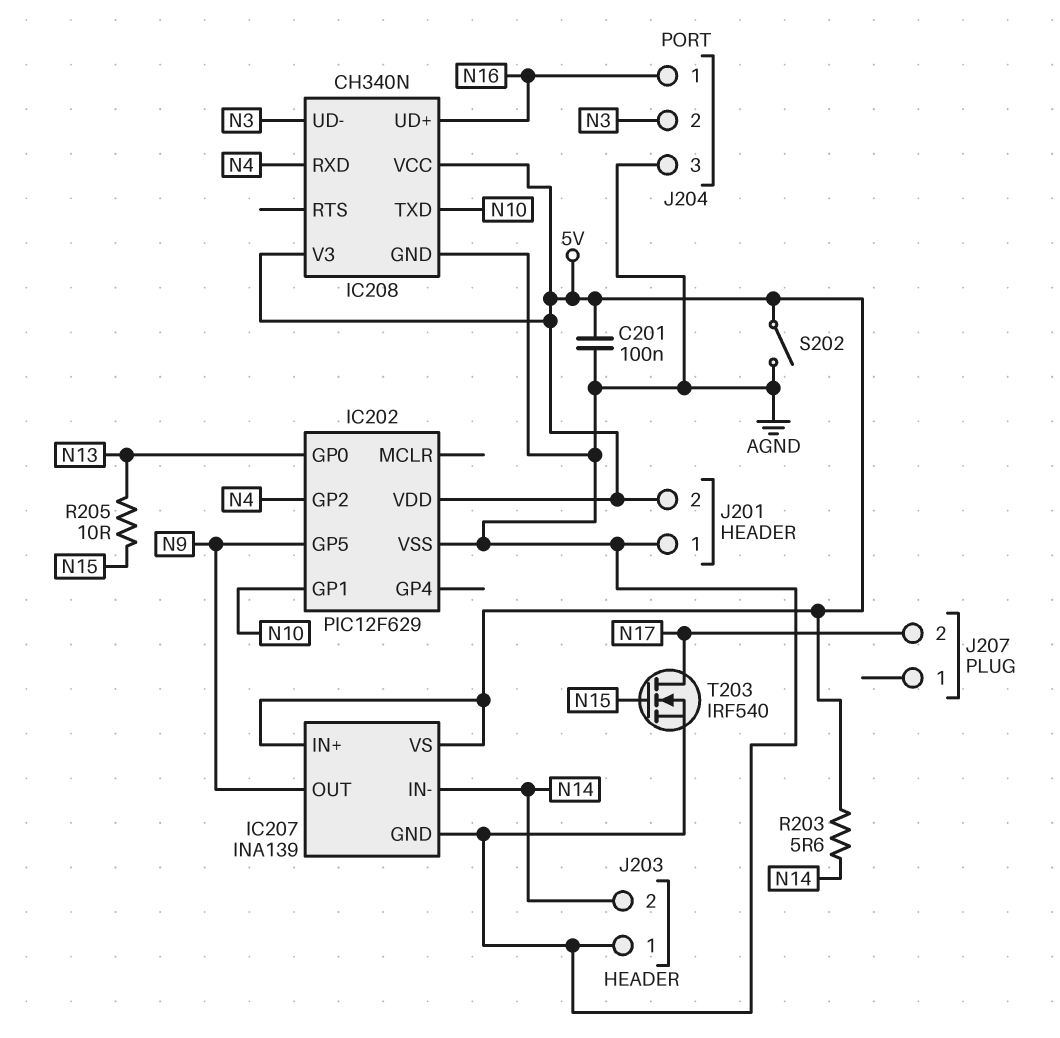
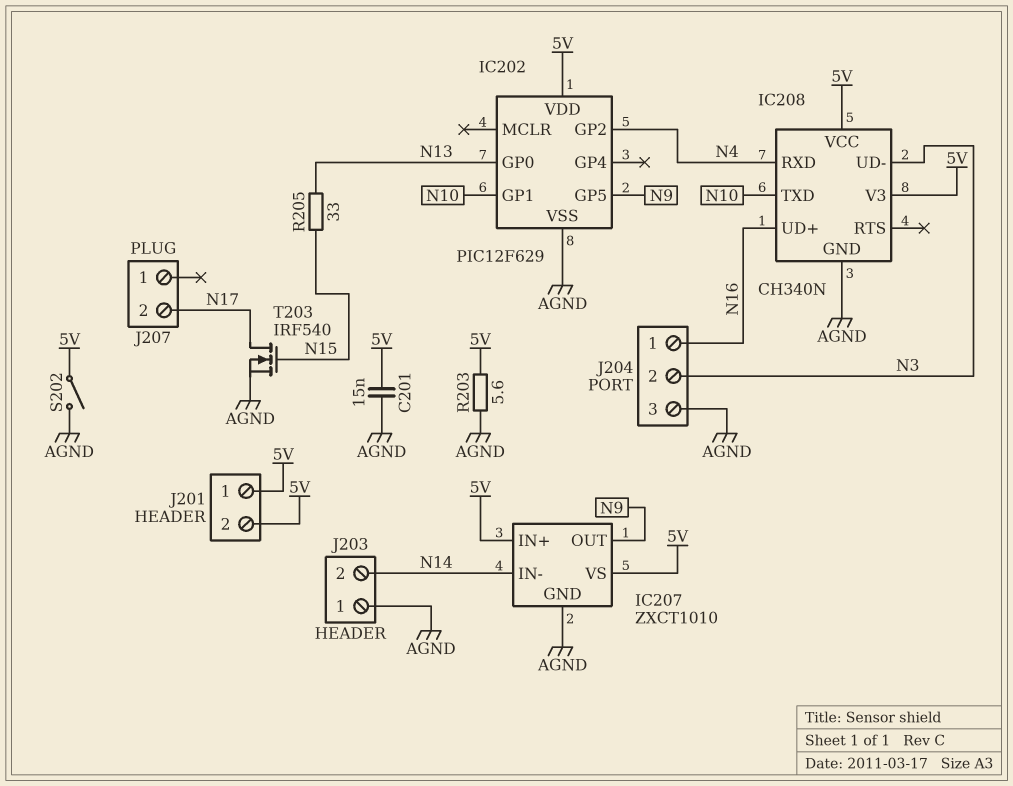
C201: 100nF (5V, AGND) -> 15nF (5V, AGND)
IC207: INA139 -> ZXCT1010
J201 pin 1: AGND -> 5V
R203: 5.6 (5V, N14) -> 5.6 (5V, AGND)
R205: 10 (N13, N15) -> 33 (N13, N15)

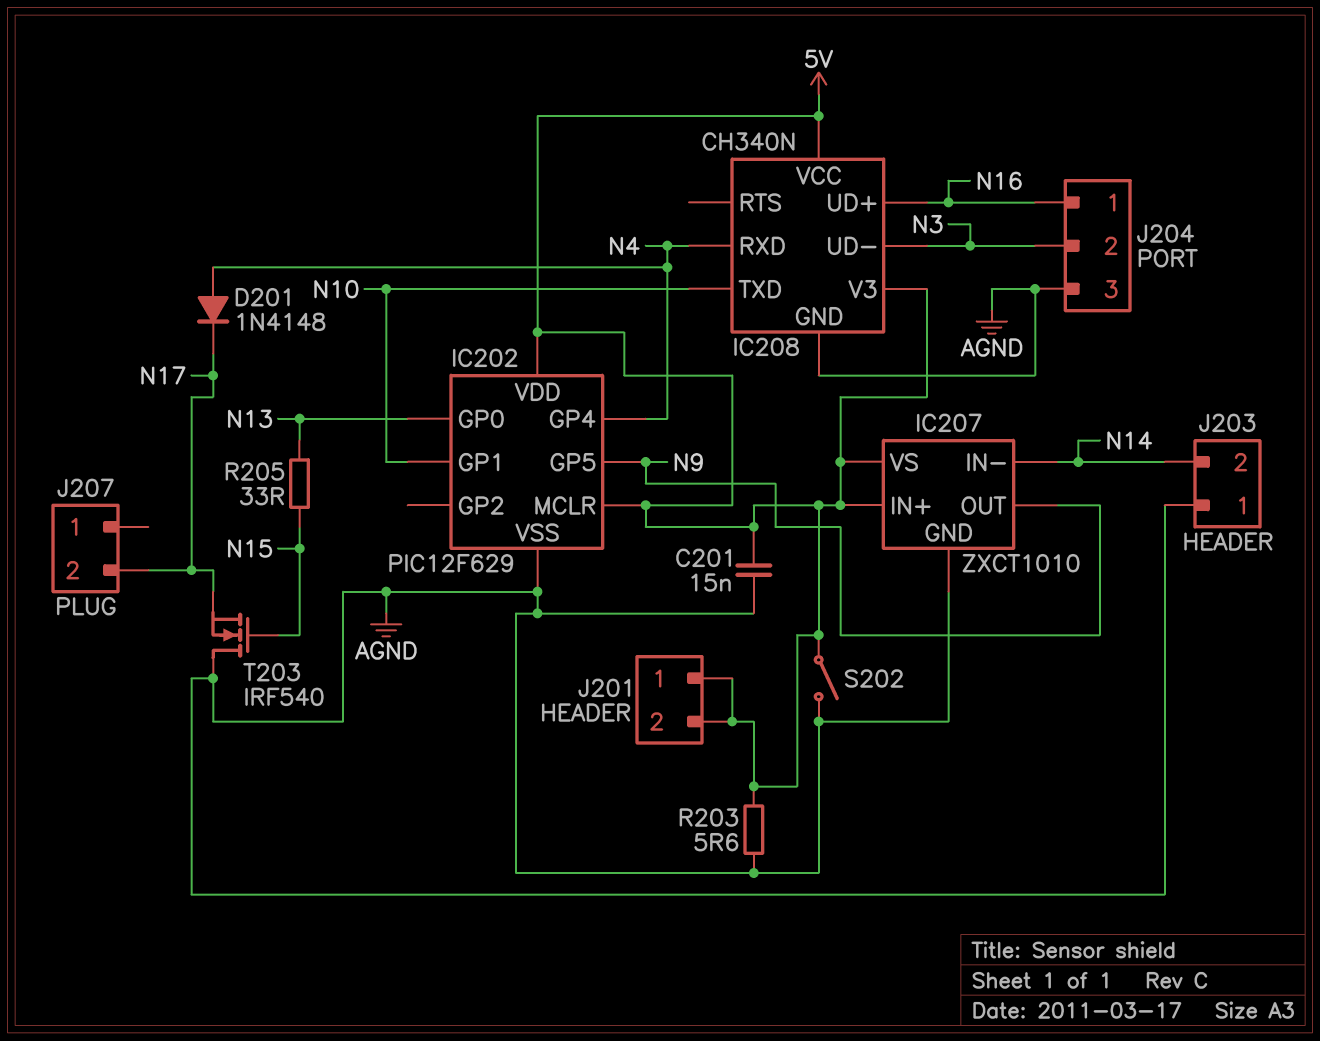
D201: none -> diode 1N4148 (A N4, K N17)
IC202 pin GP2: N4 -> none
IC202 pin GP4: none -> N4
IC202 pin MCLR: none -> 5V
T203: NMOS IRF540 (G N15, D N17, S AGND) -> NMOS IRF540 (G N15, D AGND, S N17)

